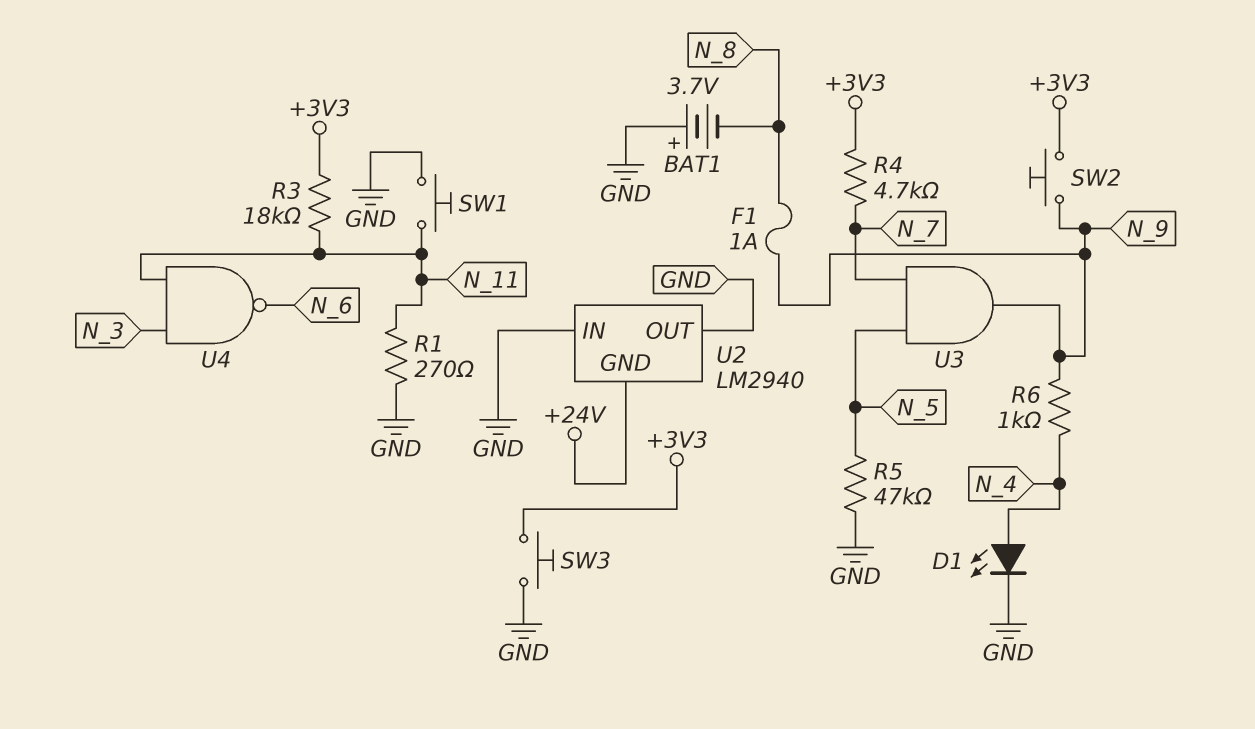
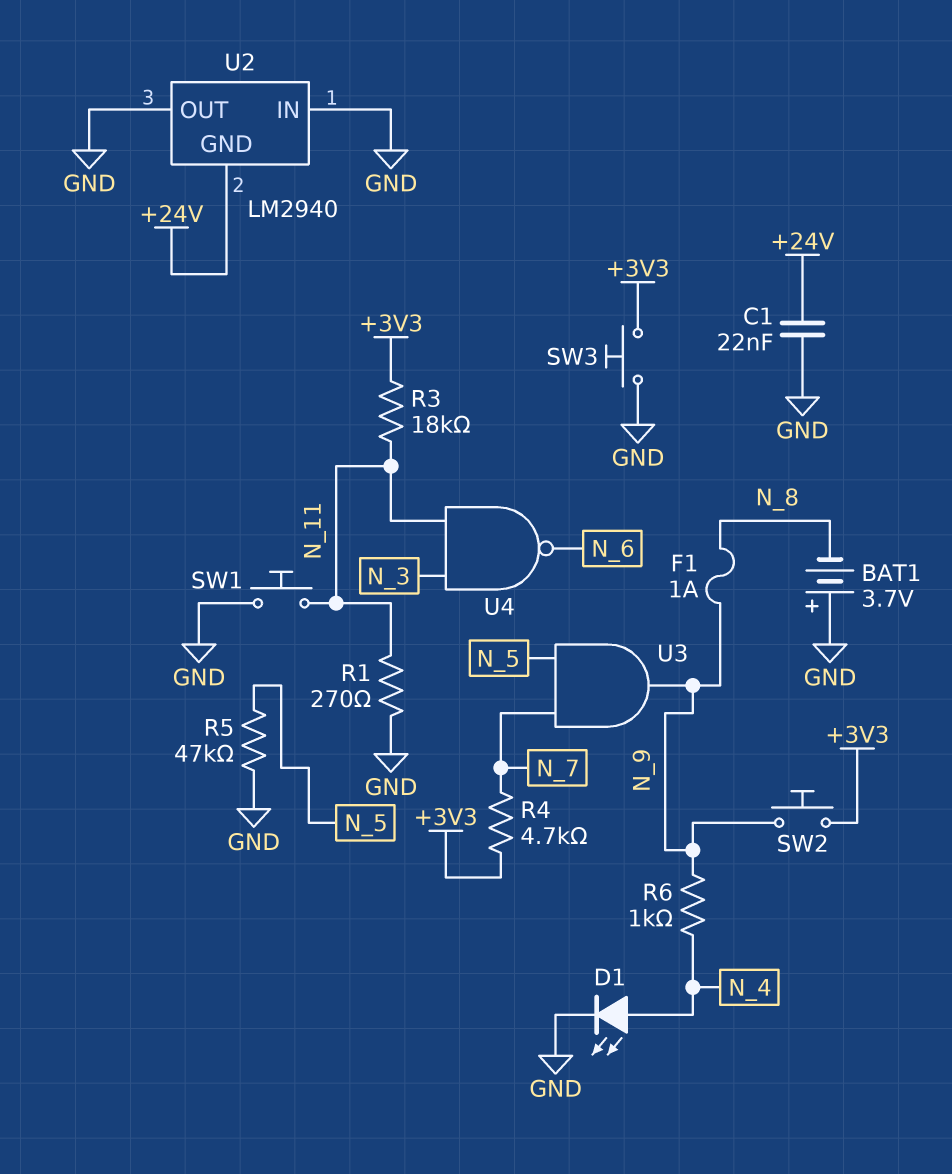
C1: none -> 22nF (+24V, GND)

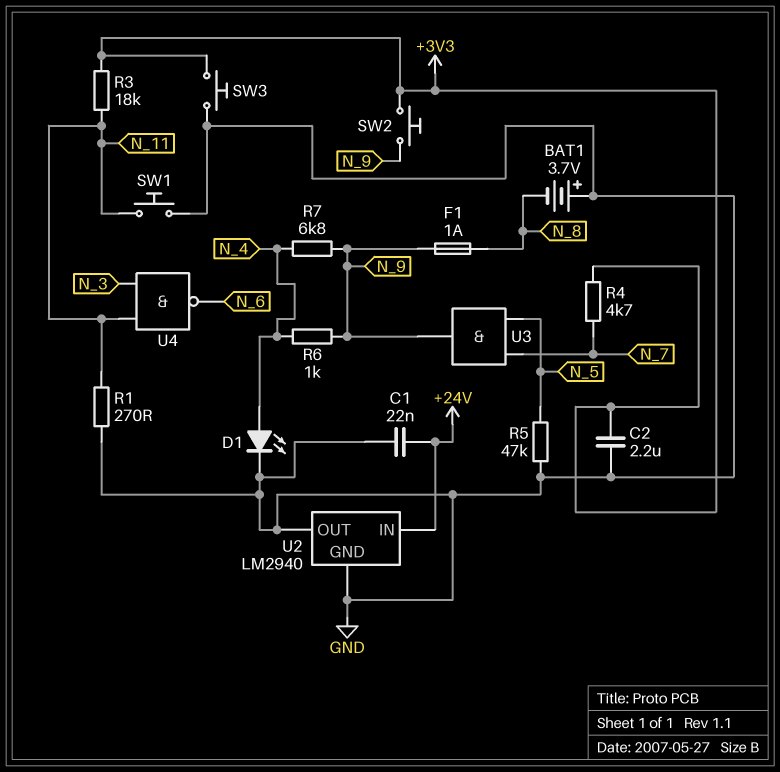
C2: none -> 2.2uF (+3V3, GND)
R7: none -> 6.8k (N_4, N_9)
U2 pin GND: +24V -> GND
U2 pin IN: GND -> +24V

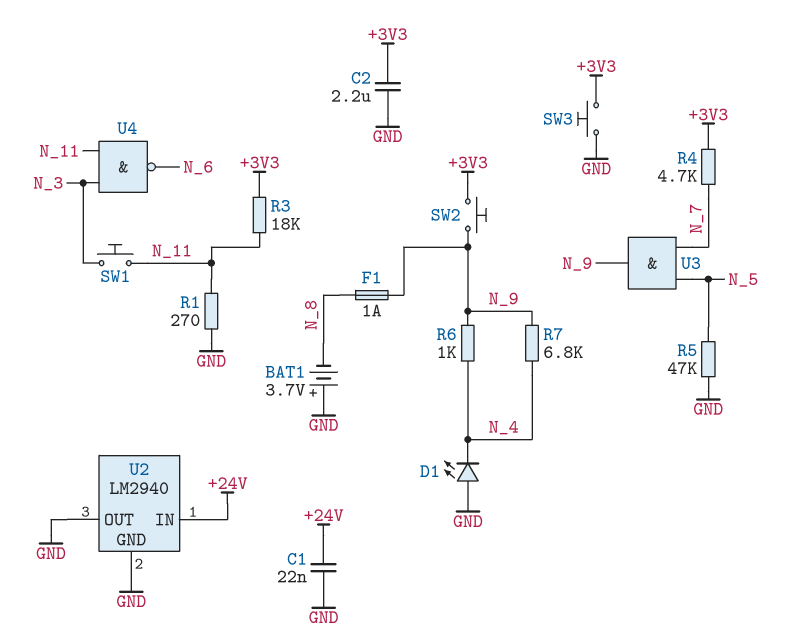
D1: LED (A N_4, K GND) -> LED (A GND, K N_4)
SW1: button (GND, N_11) -> button (N_3, N_11)

